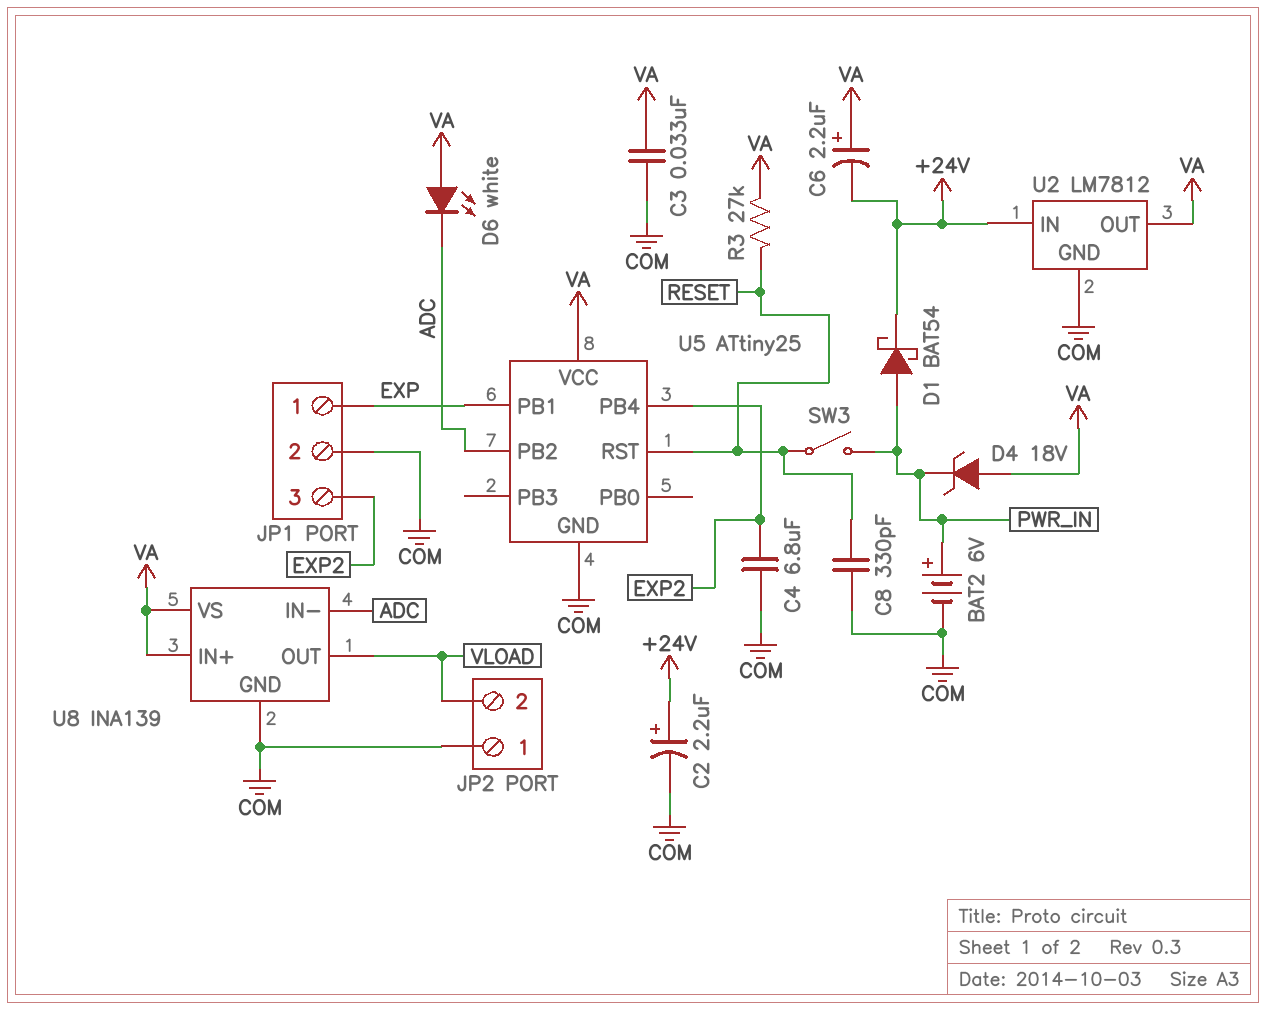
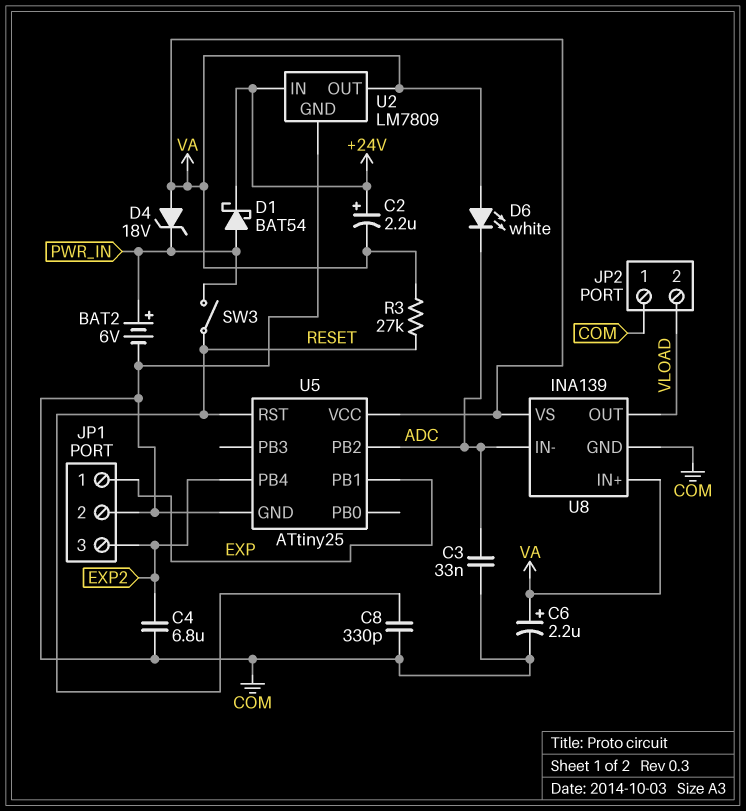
C2: 2.2uF (plus +24V, minus COM) -> 2.2uF (plus +24V, minus VA)
C3: 33nF (COM, VA) -> 33nF (ADC, COM)
C6: 2.2uF (plus VA, minus +24V) -> 2.2uF (plus VA, minus COM)
U2: LM7812 -> LM7809

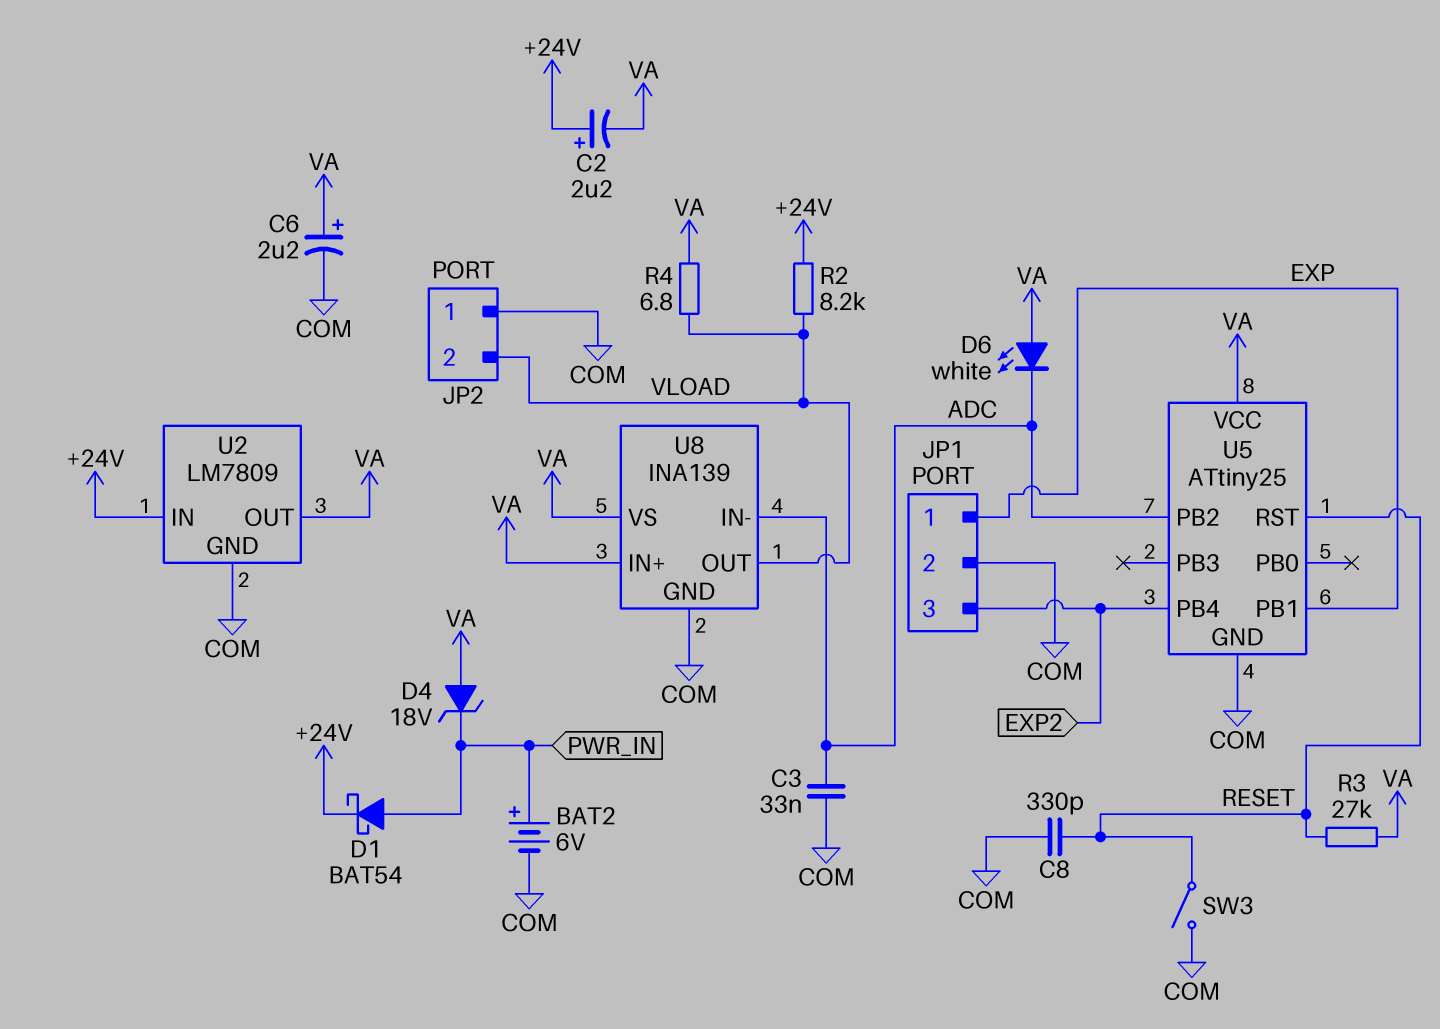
C4: 6.8uF (COM, EXP2) -> none
R2: none -> 8.2k (+24V, VLOAD)
R4: none -> 6.8 (VA, VLOAD)
SW3: switch (PWR_IN, RESET) -> switch (COM, RESET)

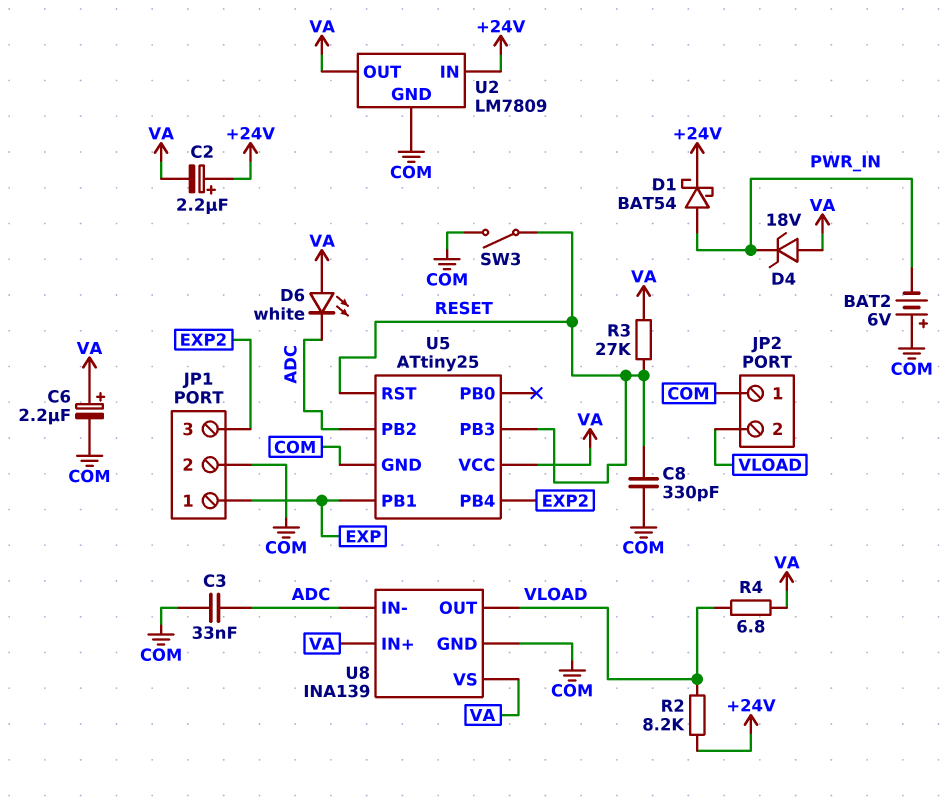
BAT2: 6V (plus PWR_IN, minus COM) -> 6V (plus COM, minus PWR_IN)
U5 pin PB3: none -> RESET

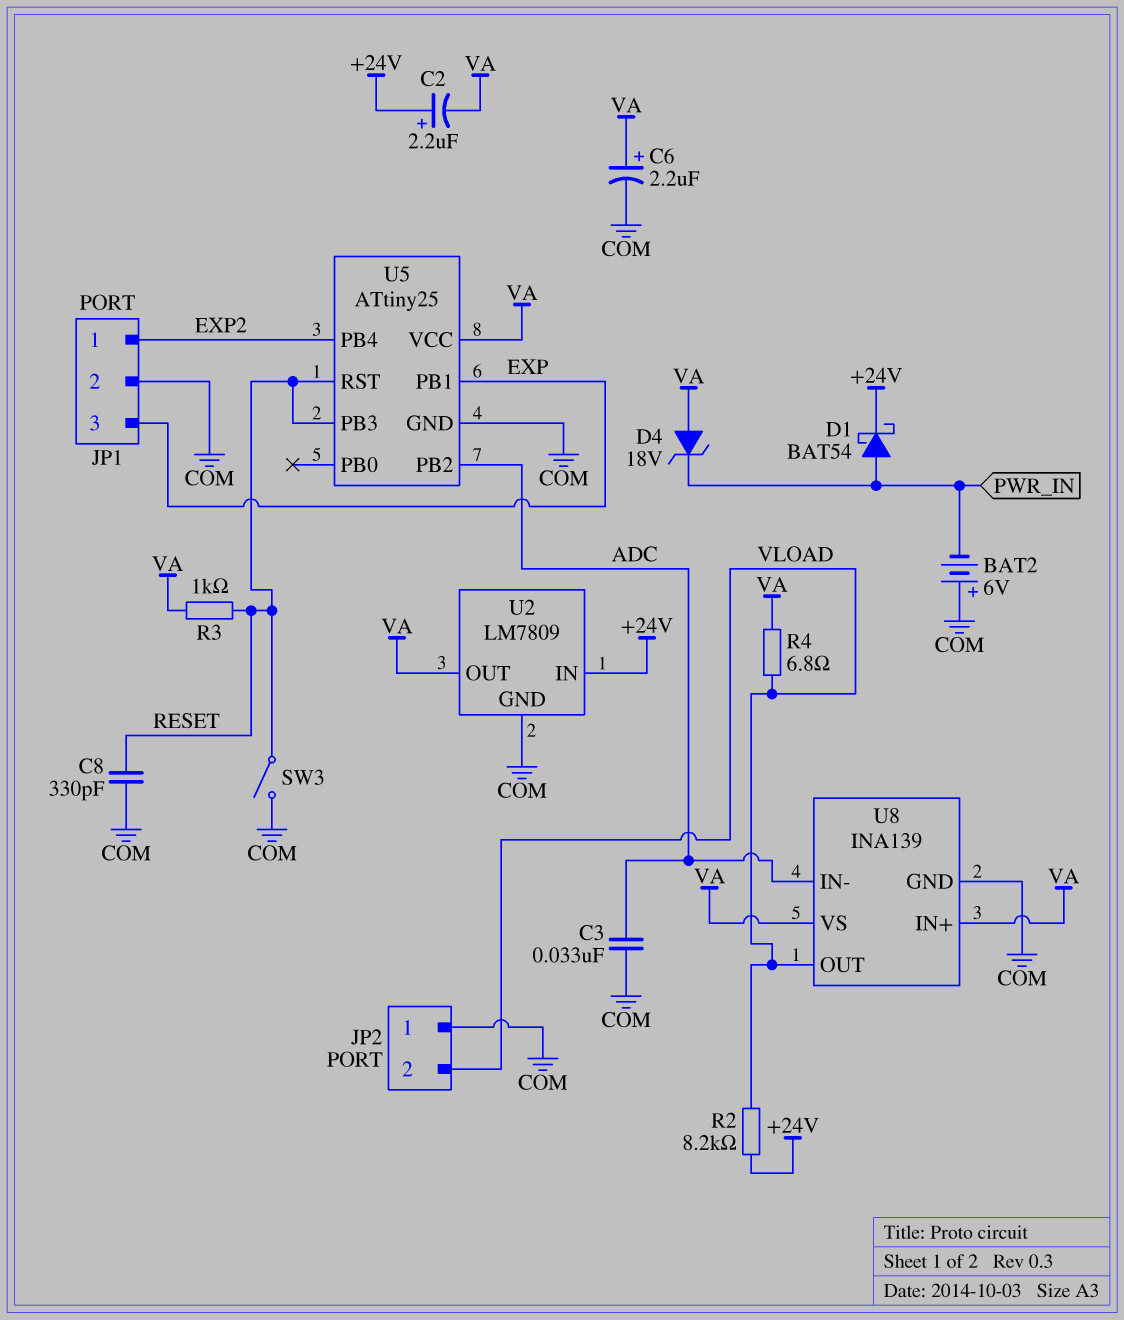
D6: LED white (A VA, K ADC) -> none
JP1 pin 1: EXP -> EXP2
JP1 pin 3: EXP2 -> EXP
R3: 27k (RESET, VA) -> 1k (RESET, VA)

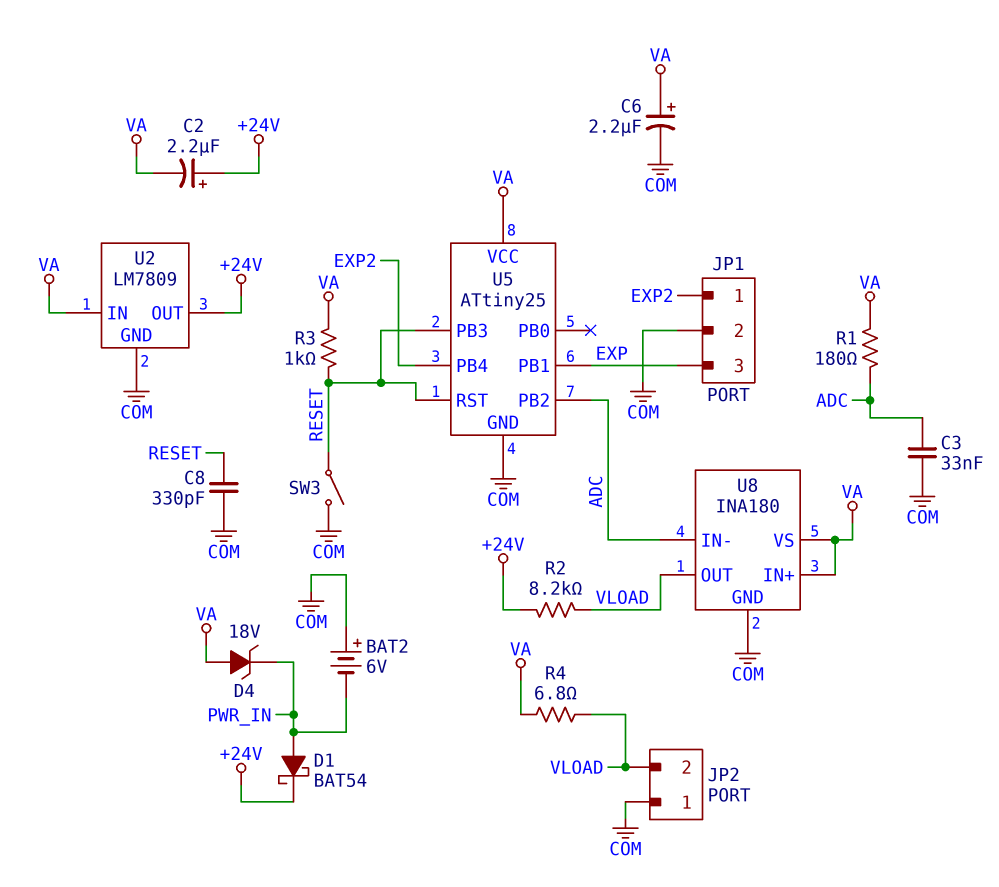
R1: none -> 180 (ADC, VA)
U2 pin IN: +24V -> VA
U2 pin OUT: VA -> +24V
U8: INA139 -> INA180

